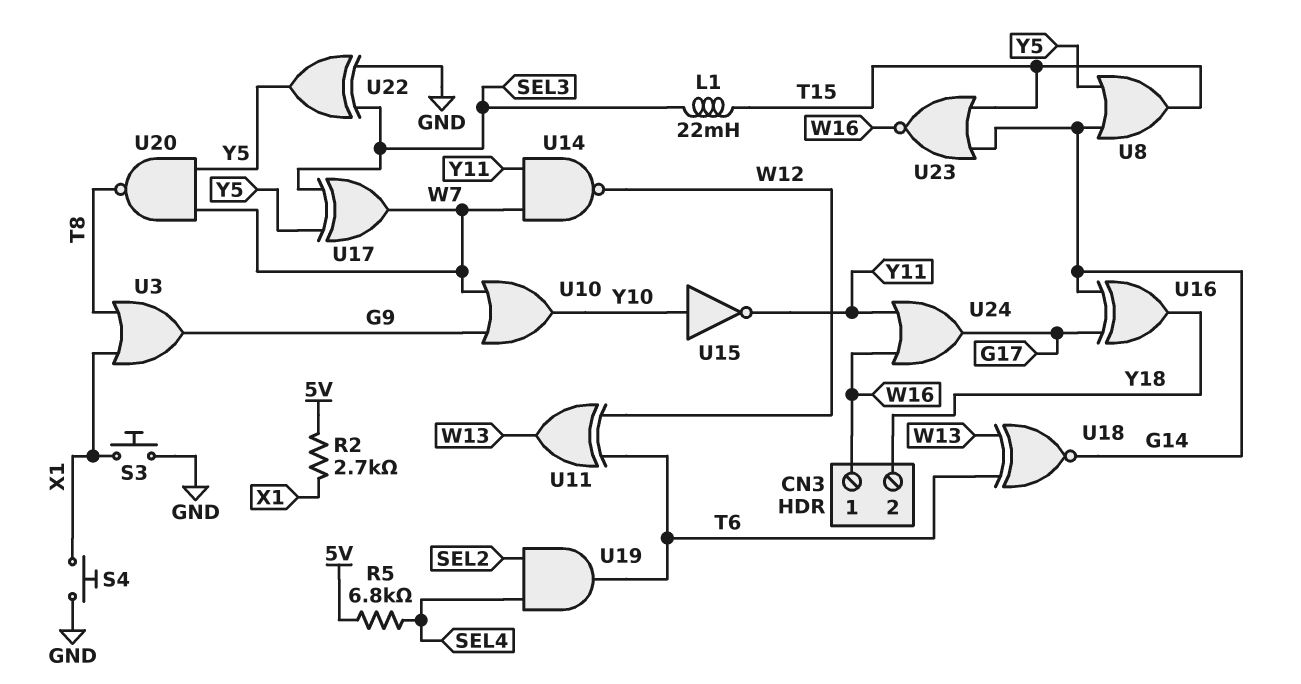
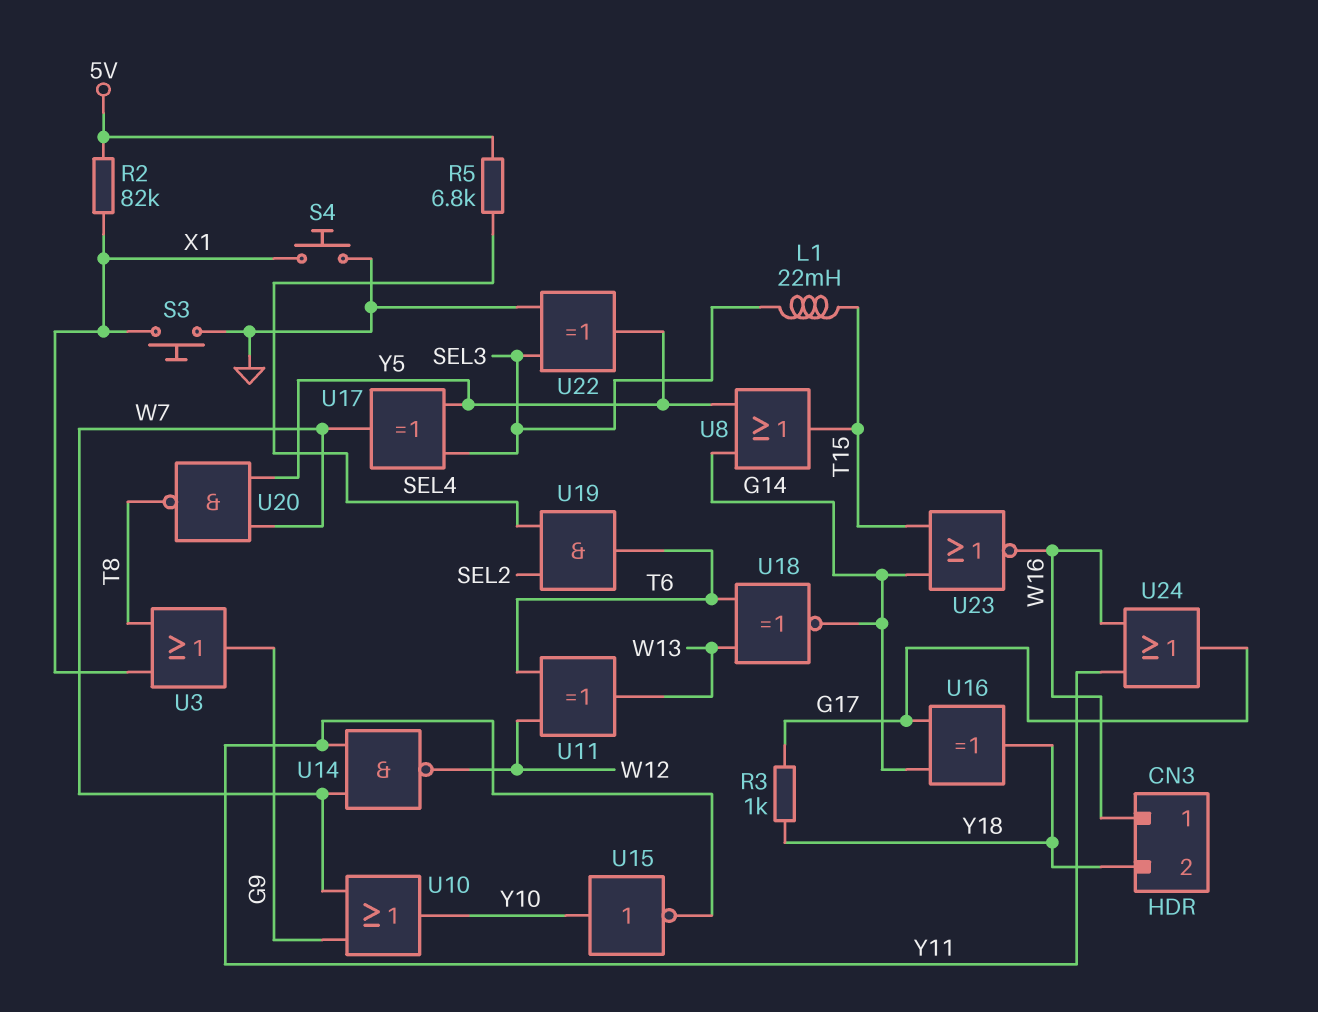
R2: 2.7k (5V, X1) -> 82k (5V, X1)
R3: none -> 1k (G17, Y18)

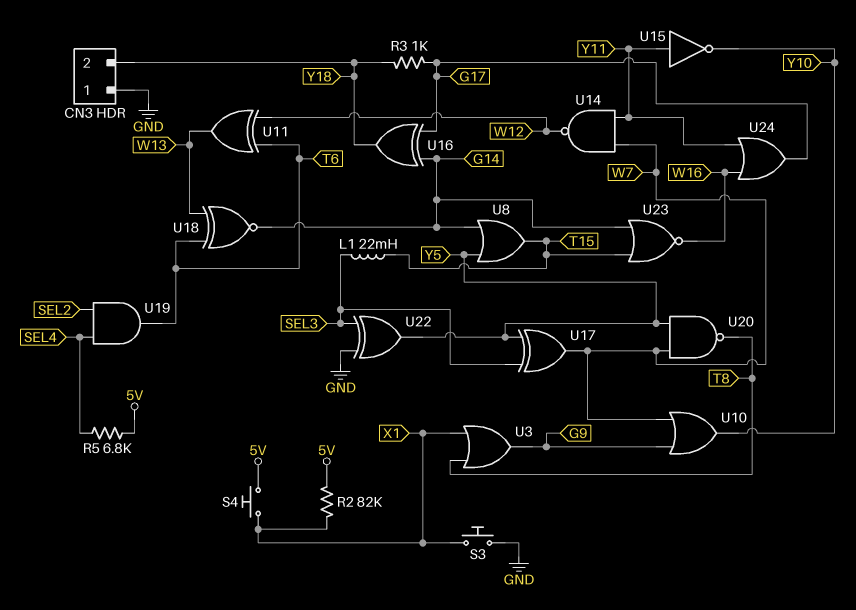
CN3 pin 1: W16 -> GND
S4: button (GND, X1) -> button (5V, X1)
U15: NOT (in Y10, out Y11) -> NOT (in Y11, out Y10)

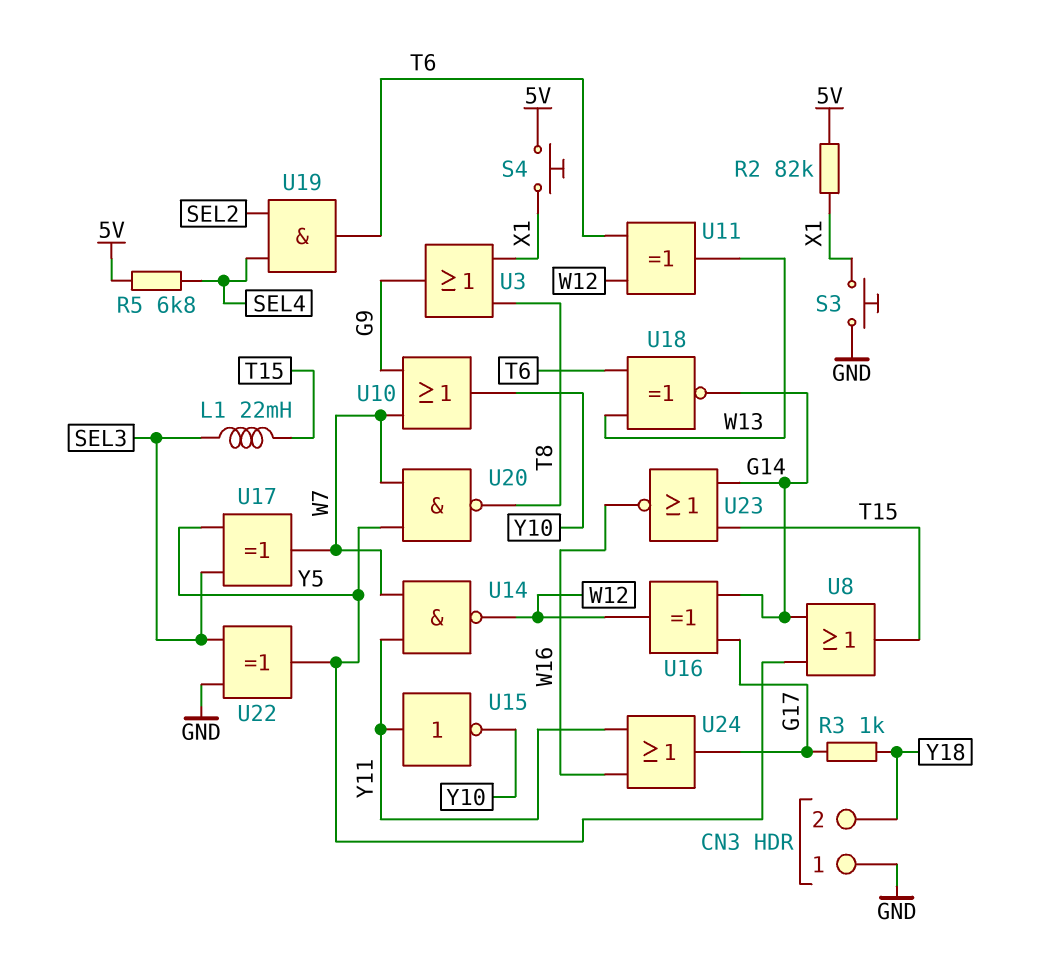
U16: XOR (in G14, in G17, out Y18) -> XOR (in G14, in G17, out W12)

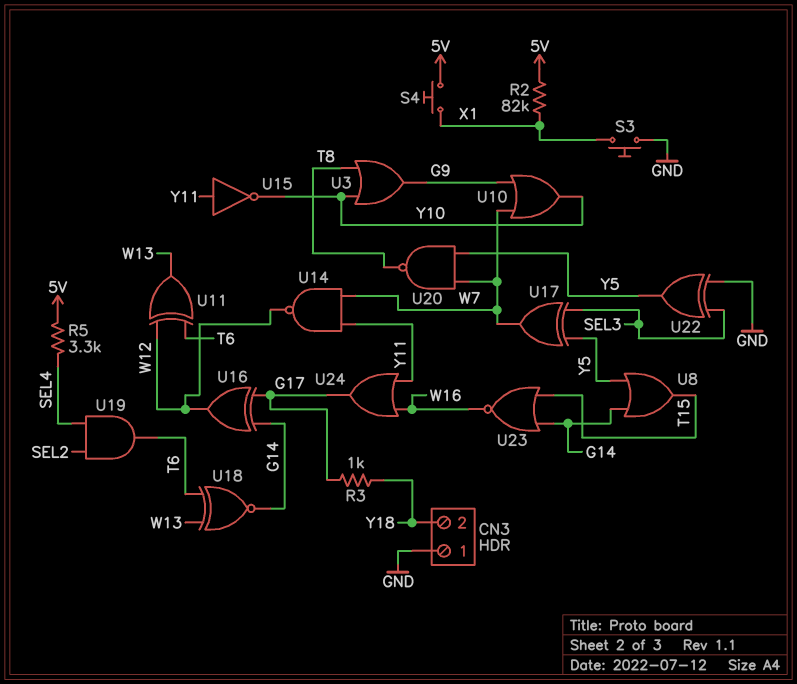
L1: 22mH (SEL3, T15) -> none
R5: 6.8k (5V, SEL4) -> 3.3k (5V, SEL4)
U3: OR (in T8, in X1, out G9) -> OR (in T8, in Y10, out G9)

